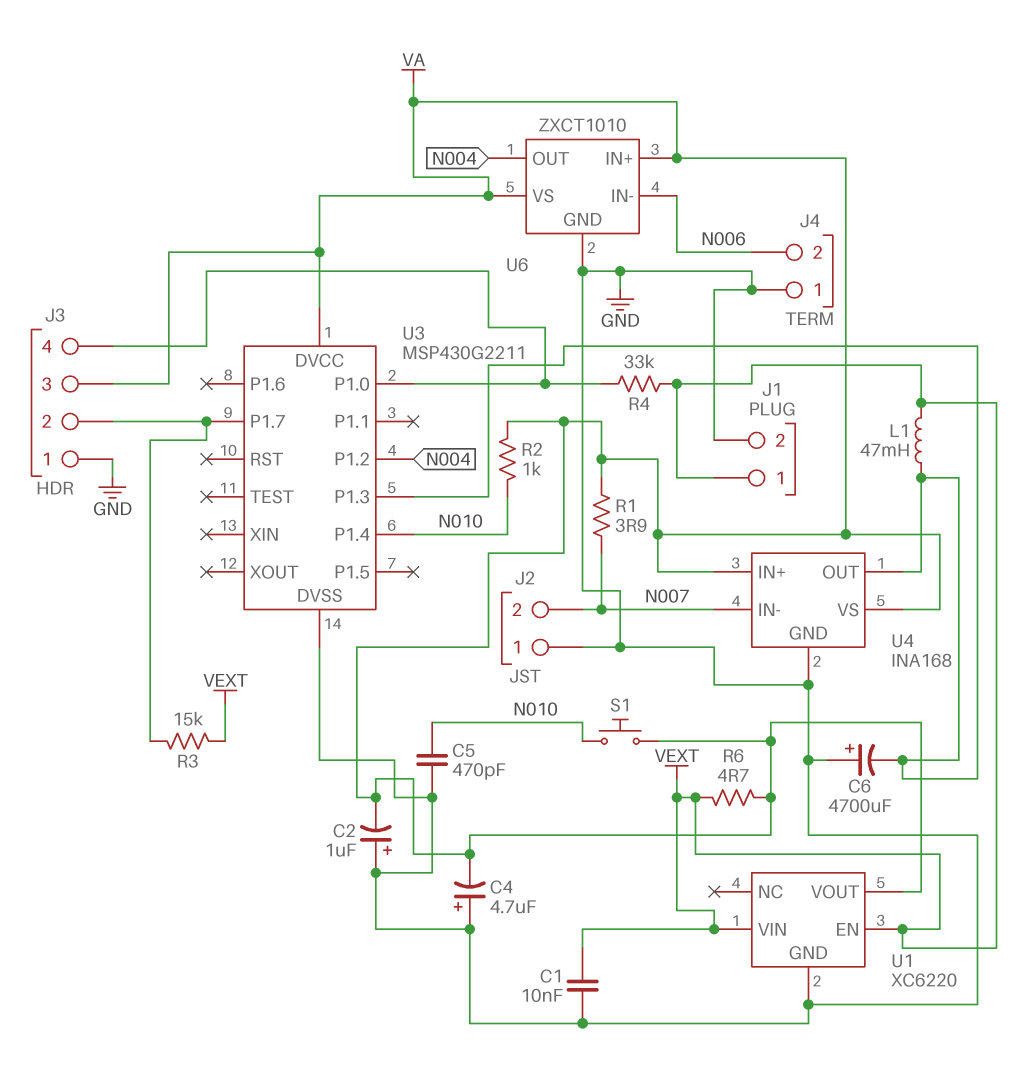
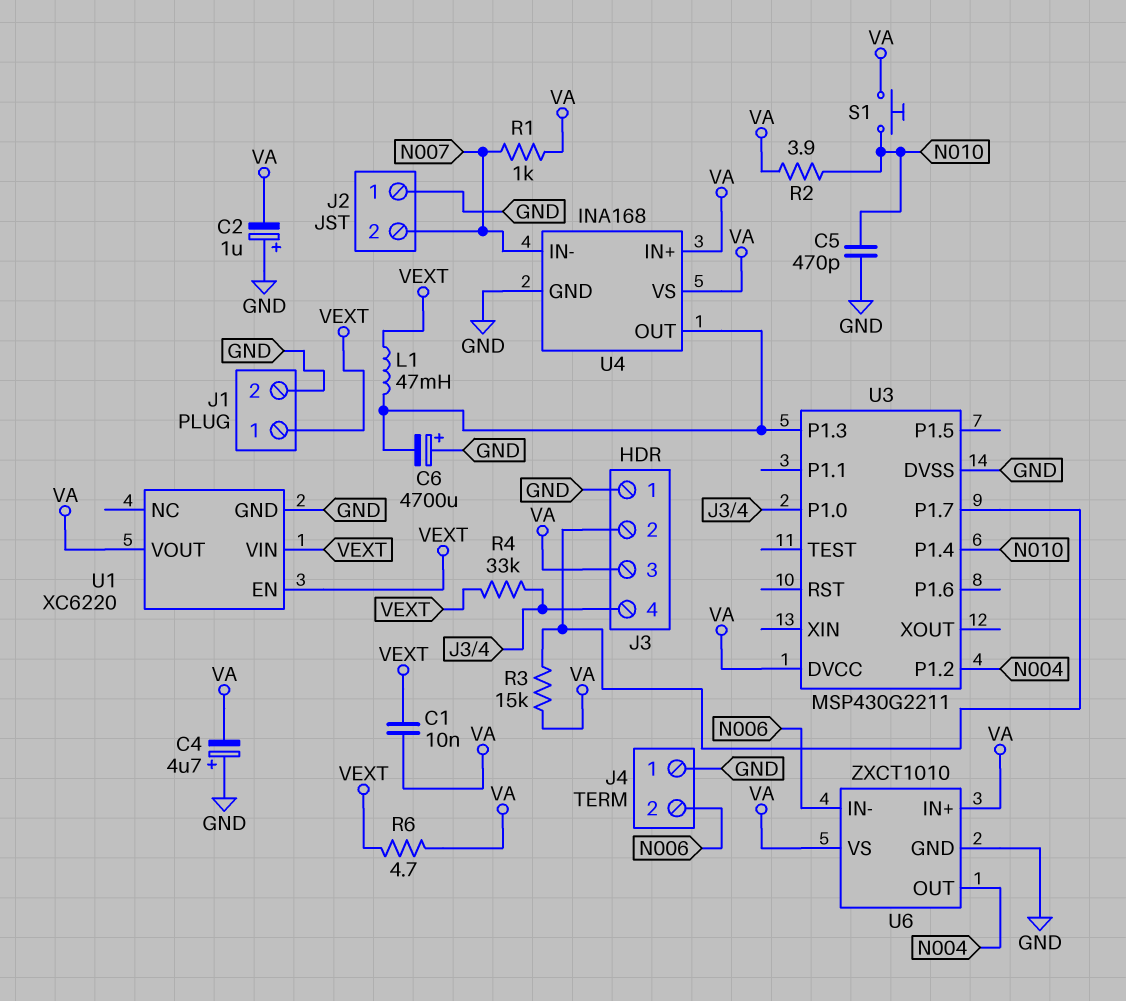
C1: 10nF (GND, VEXT) -> 10nF (VA, VEXT)
R1: 3.9 (N007, VA) -> 1k (N007, VA)
R2: 1k (N010, VA) -> 3.9 (N010, VA)
R3: 15k (J3/2, VEXT) -> 15k (J3/2, VA)

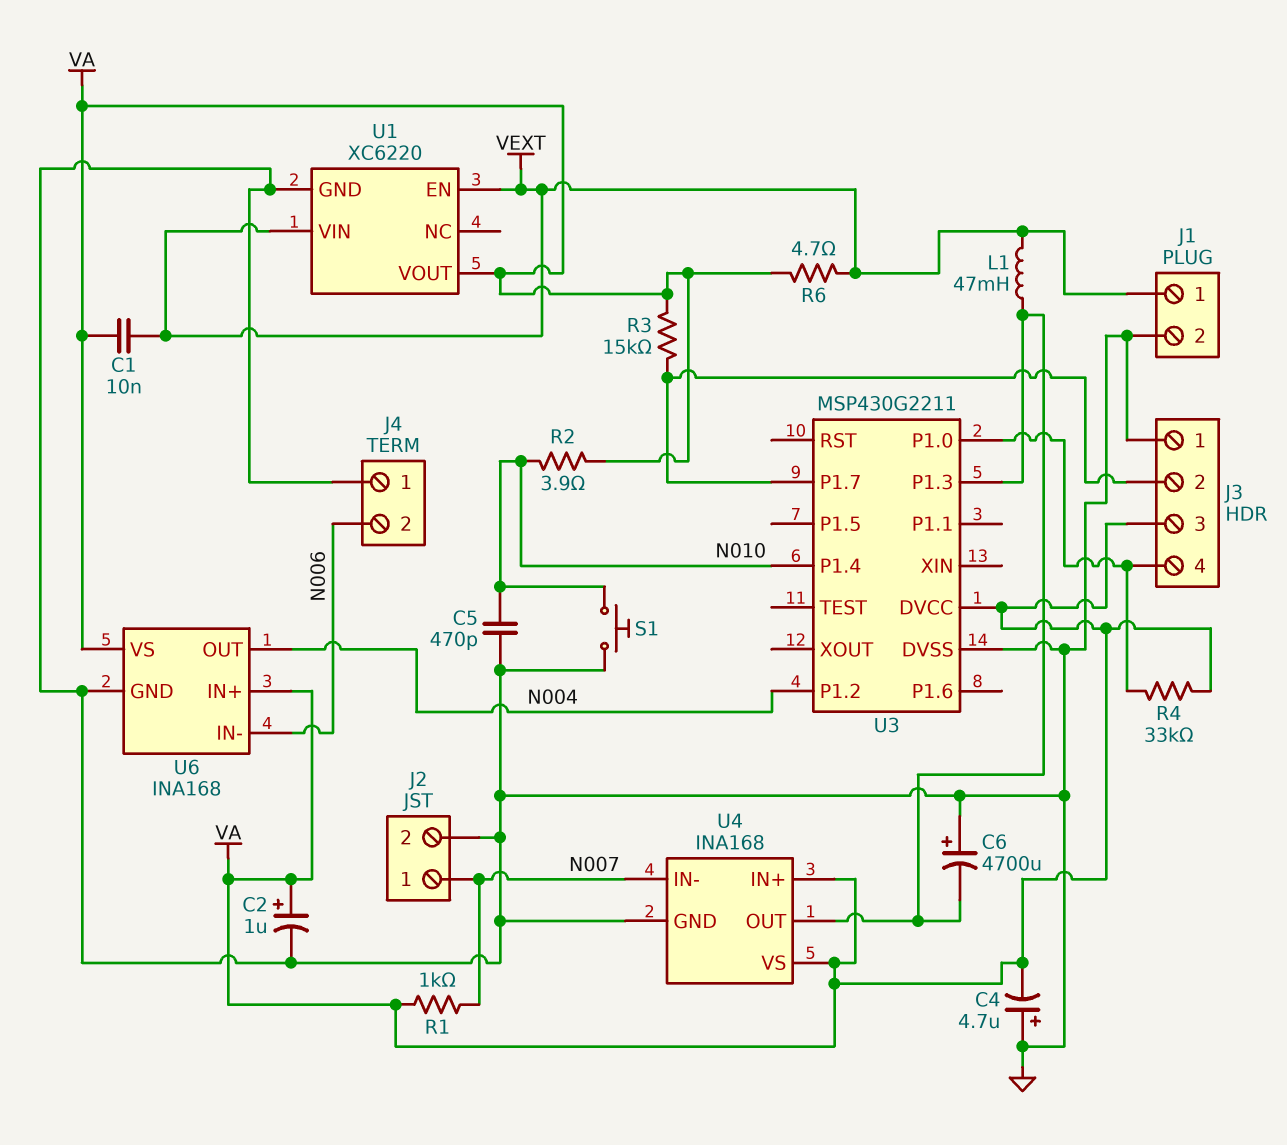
C2: 1uF (plus GND, minus VA) -> 1uF (plus VA, minus GND)
J2 pin 1: GND -> N007
J2 pin 2: N007 -> GND
R4: 33k (J3/4, VEXT) -> 33k (J3/4, VA)
S1: button (N010, VA) -> button (GND, N010)
U6: ZXCT1010 -> INA168

